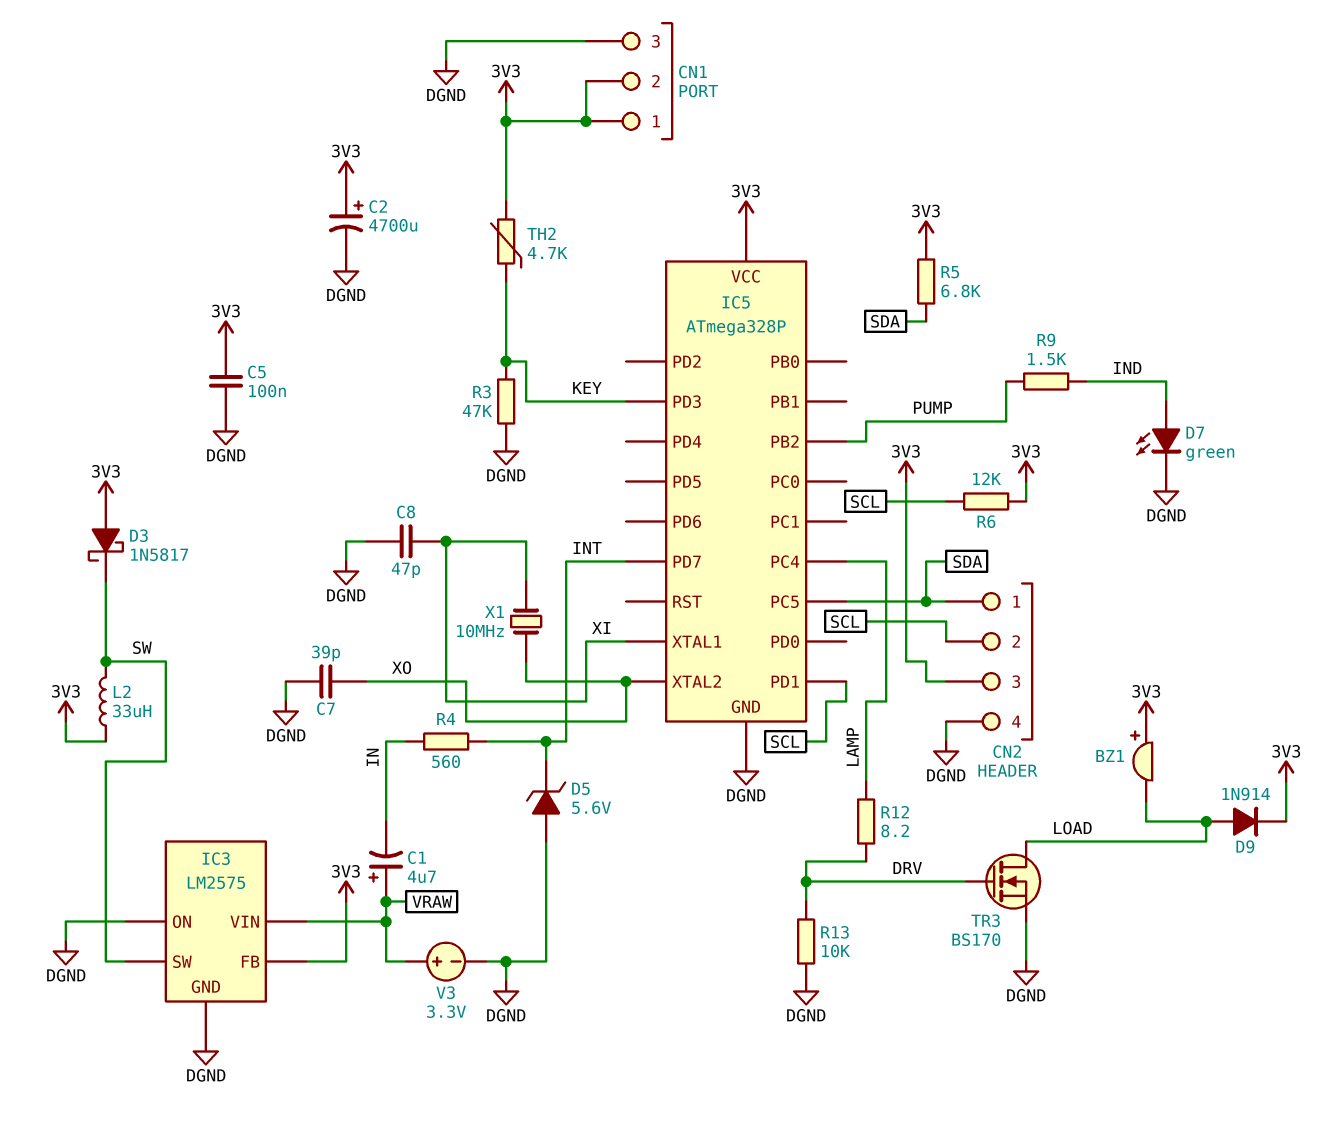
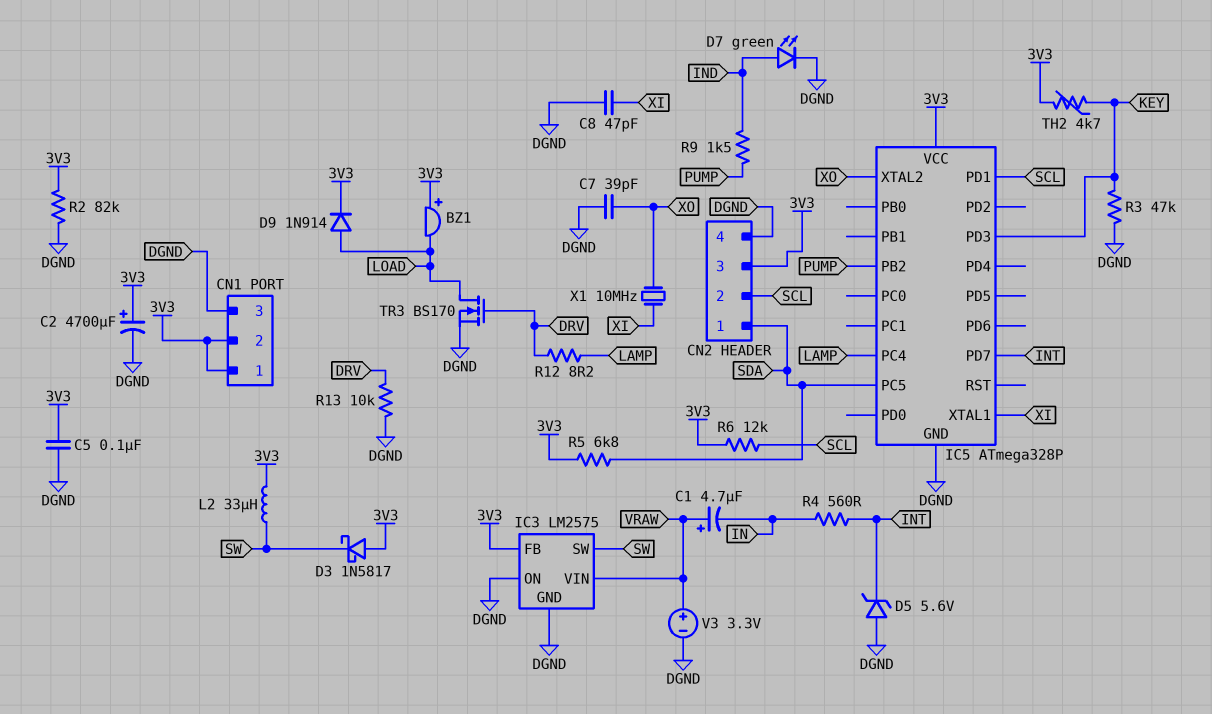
R2: none -> 82k (3V3, DGND)

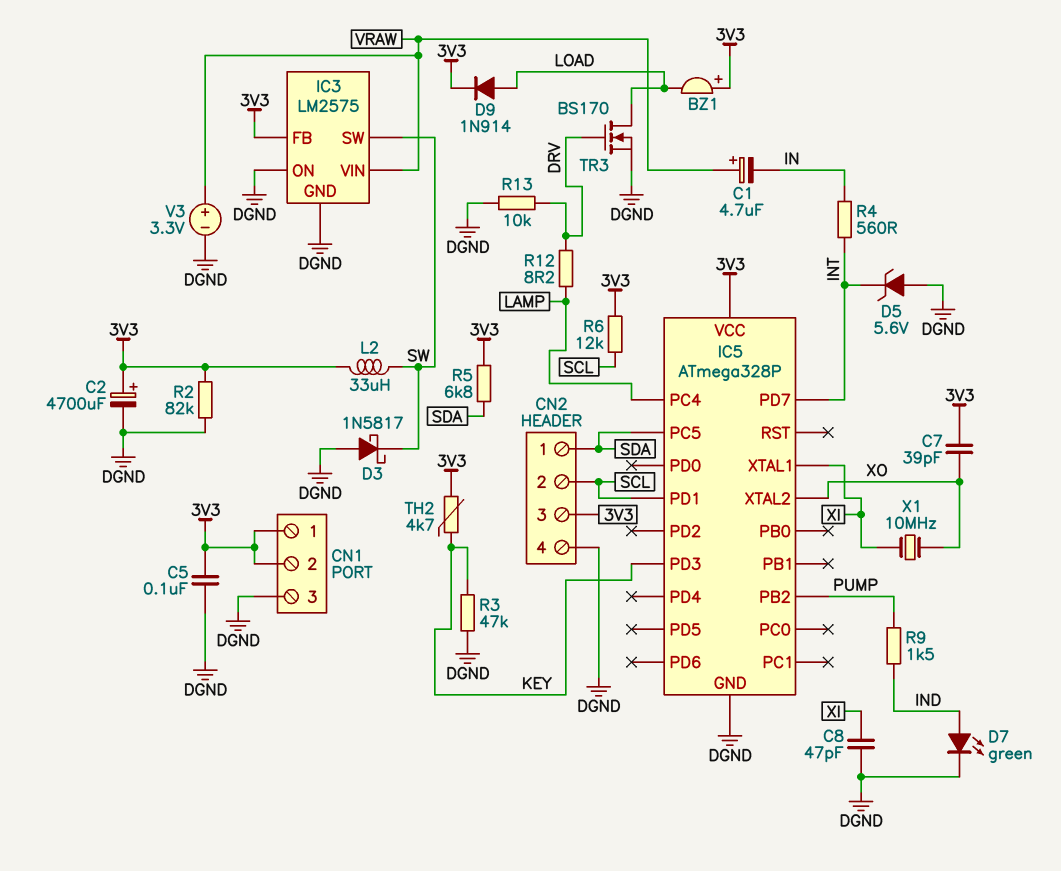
C7: 39pF (DGND, XO) -> 39pF (3V3, XO)
D3: schottky 1N5817 (A 3V3, K SW) -> schottky 1N5817 (A DGND, K SW)

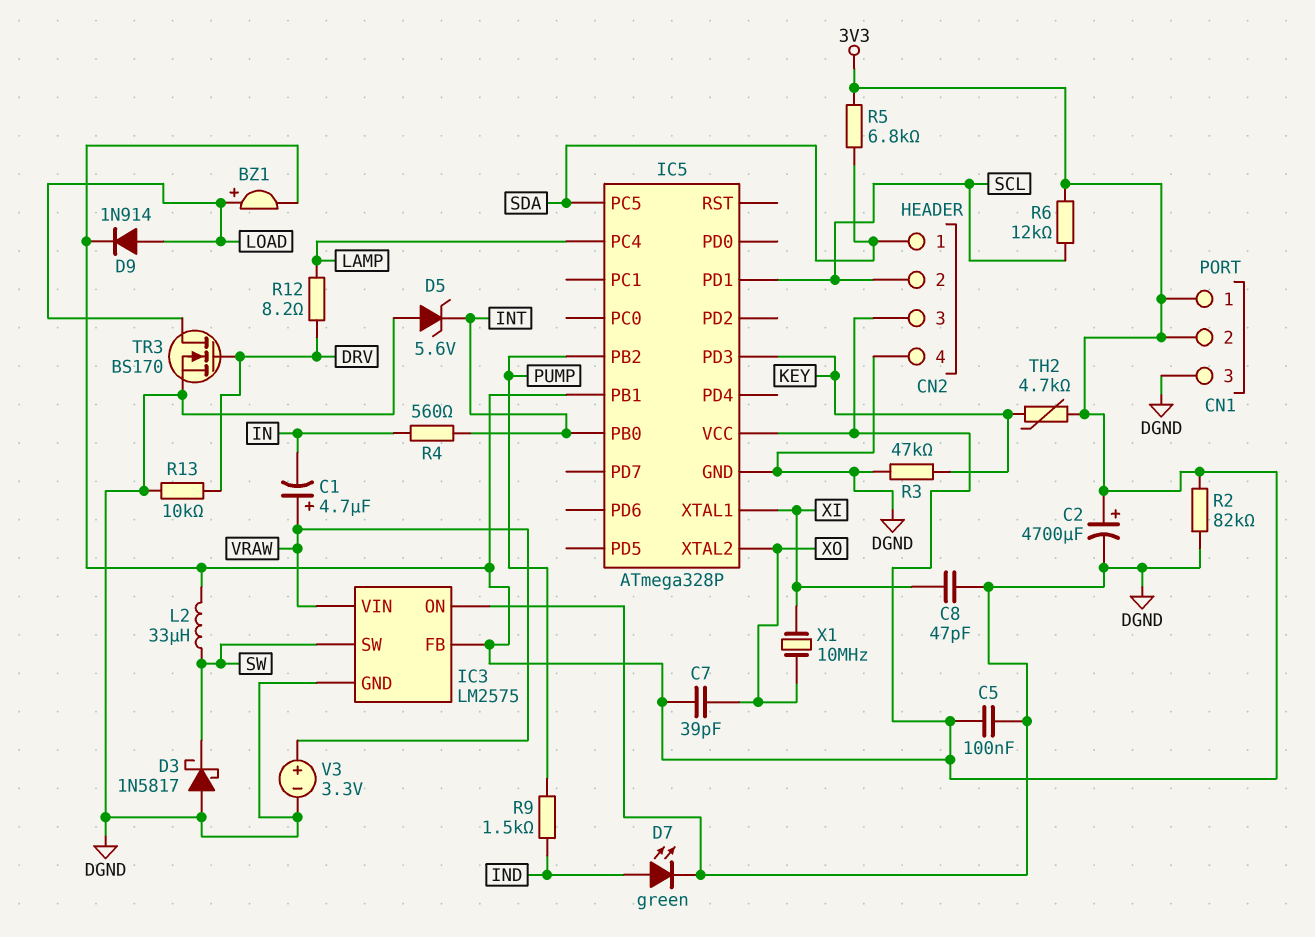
BZ1: buzzer (plus 3V3, minus LOAD) -> buzzer (plus LOAD, minus 3V3)
IC5 pin PB0: none -> INT
IC5 pin PB1: none -> 3V3
IC5 pin PD7: INT -> none

